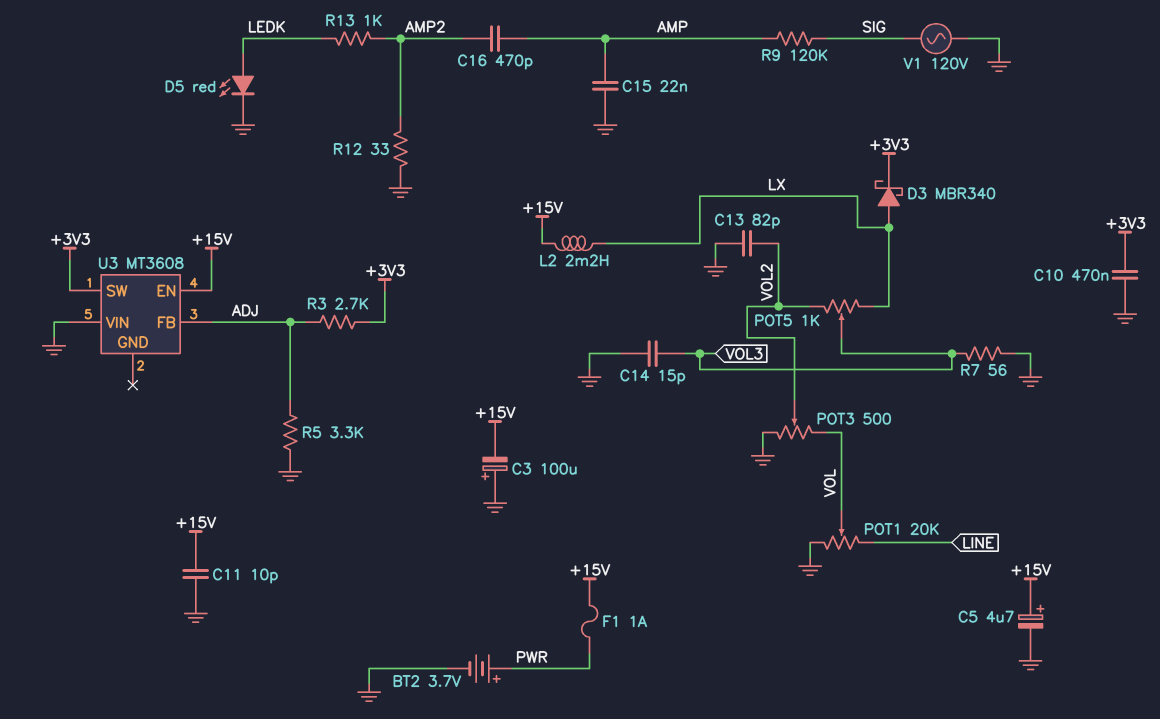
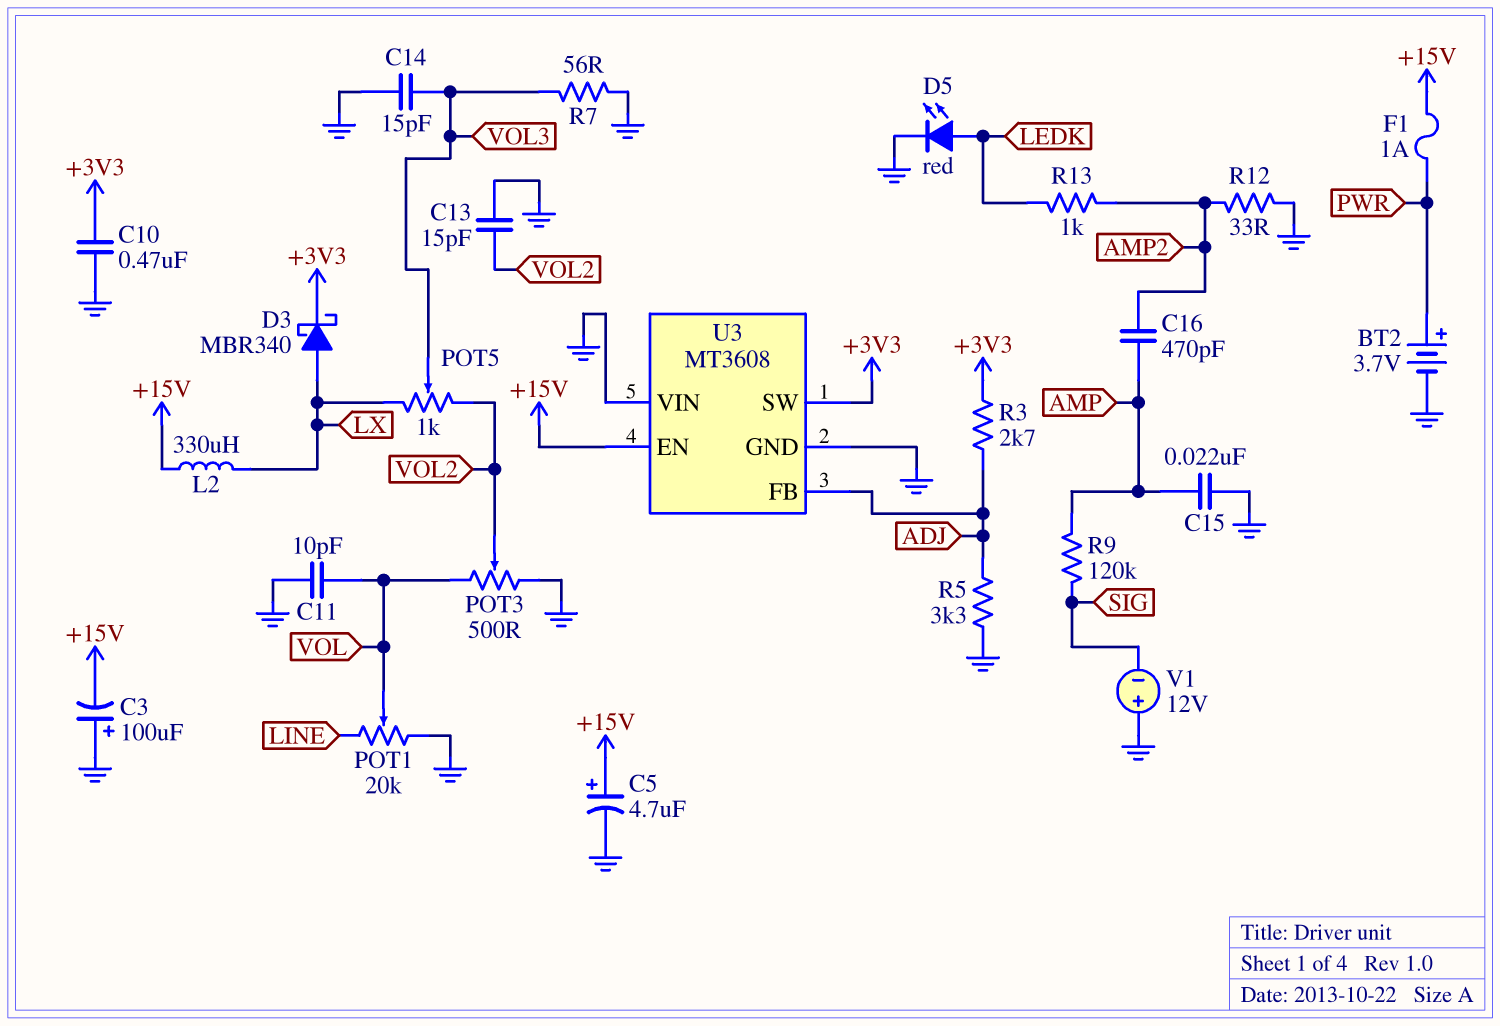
C11: 10pF (+15V, GND) -> 10pF (GND, VOL)
C13: 82pF (GND, VOL2) -> 15pF (GND, VOL2)
L2: 2.2mH (+15V, LX) -> 330uH (+15V, LX)
U3 pin GND: none -> GND
V1: AC 120V (GND, SIG) -> 12V (plus GND, minus SIG)

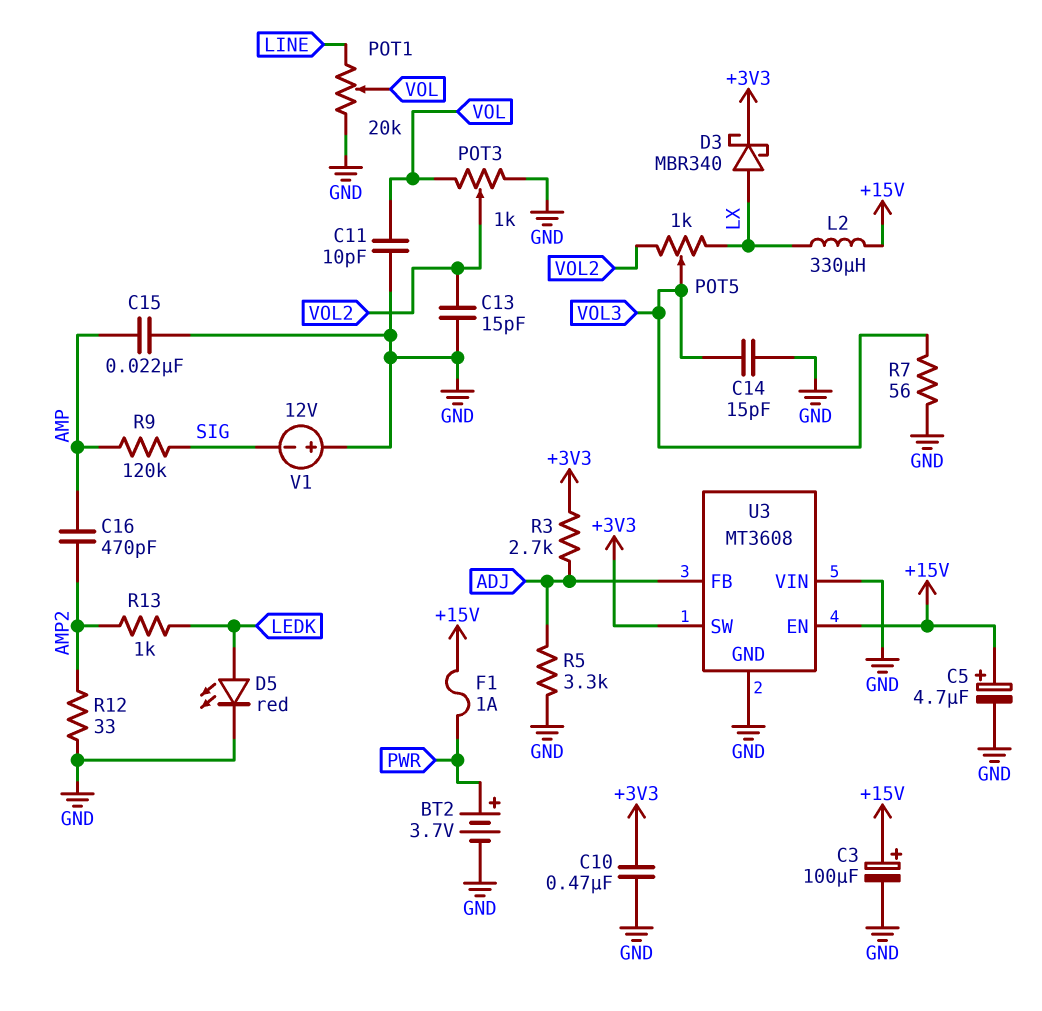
C3: 100uF (plus GND, minus +15V) -> 100uF (plus +15V, minus GND)
POT3: 500 (GND, VOL, wiper VOL2) -> 1k (GND, VOL, wiper VOL2)

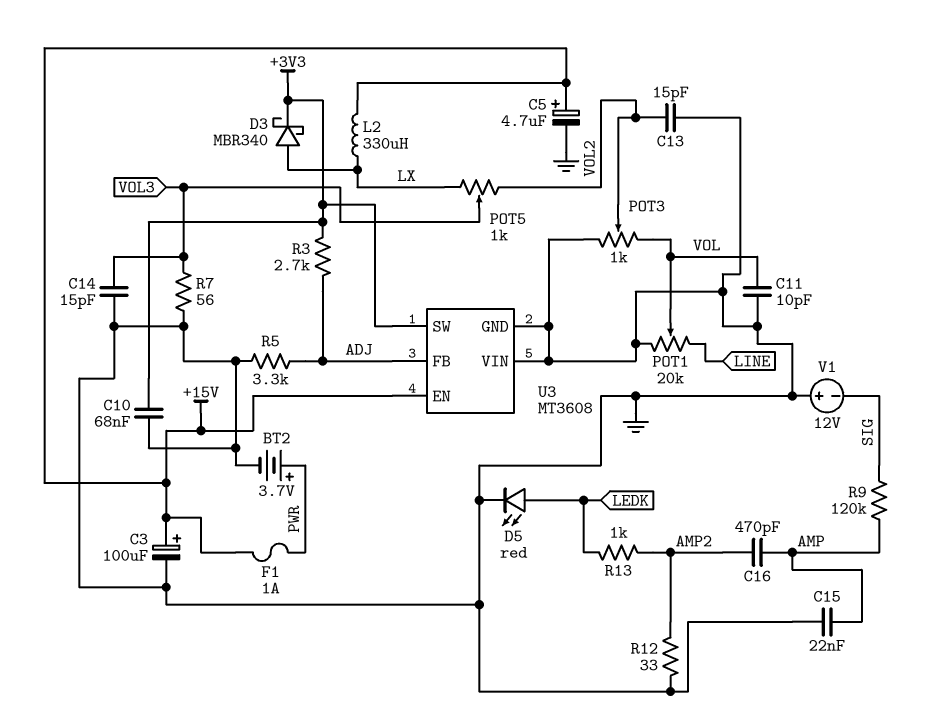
C10: 470nF (+3V3, GND) -> 68nF (+3V3, GND)

